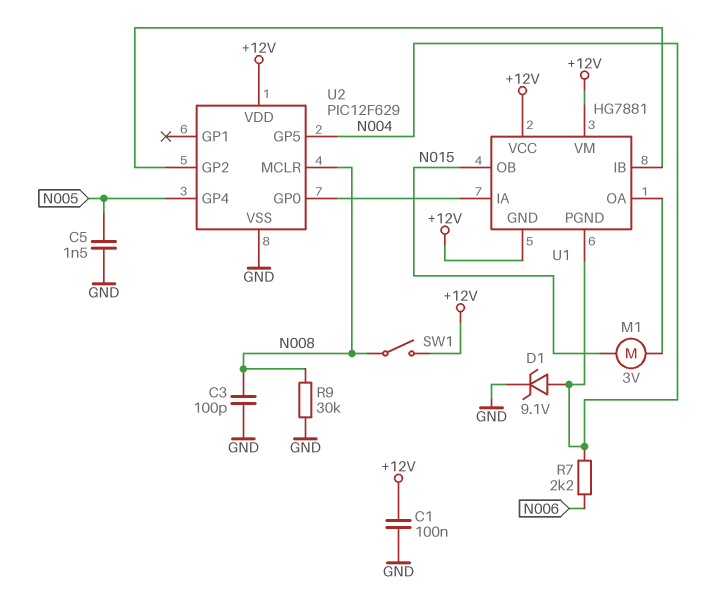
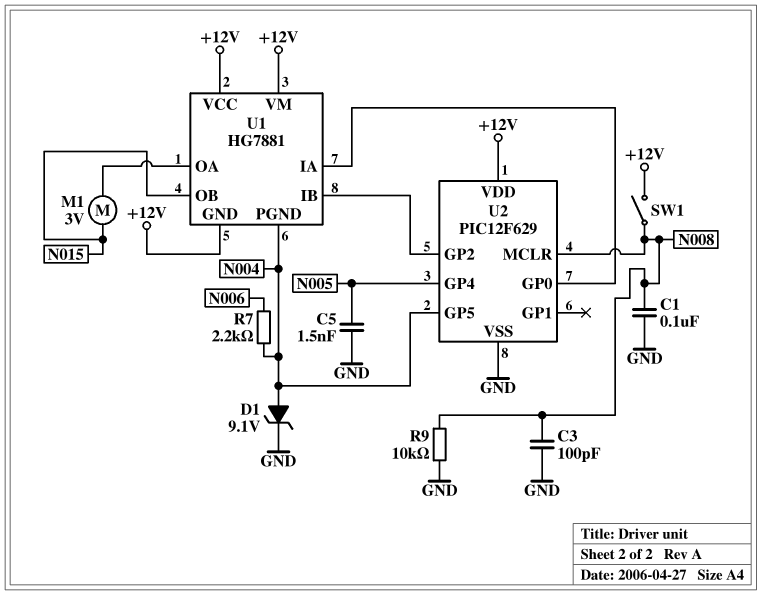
C1: 100nF (+12V, GND) -> 100nF (GND, N008)
R9: 30k (GND, N008) -> 10k (GND, N008)

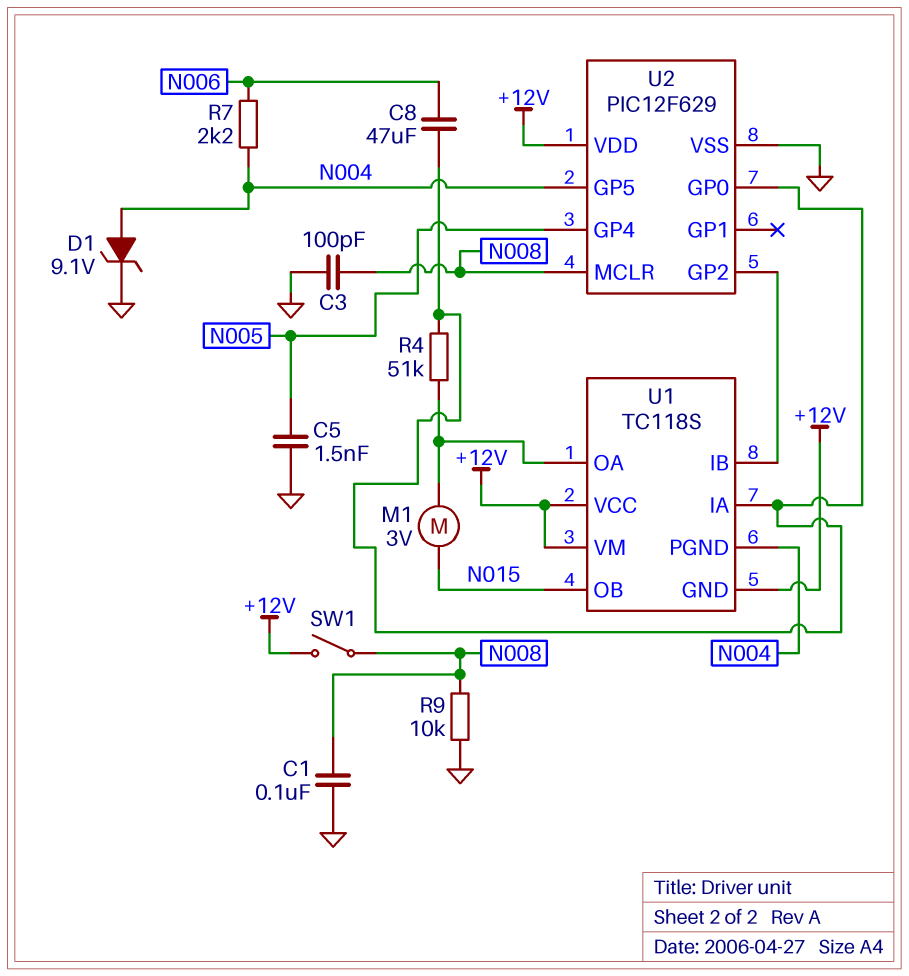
C8: none -> 47uF (N006, U1/IA)
R4: none -> 51k (U1/IA, U1/OA)
U1: HG7881 -> TC118S

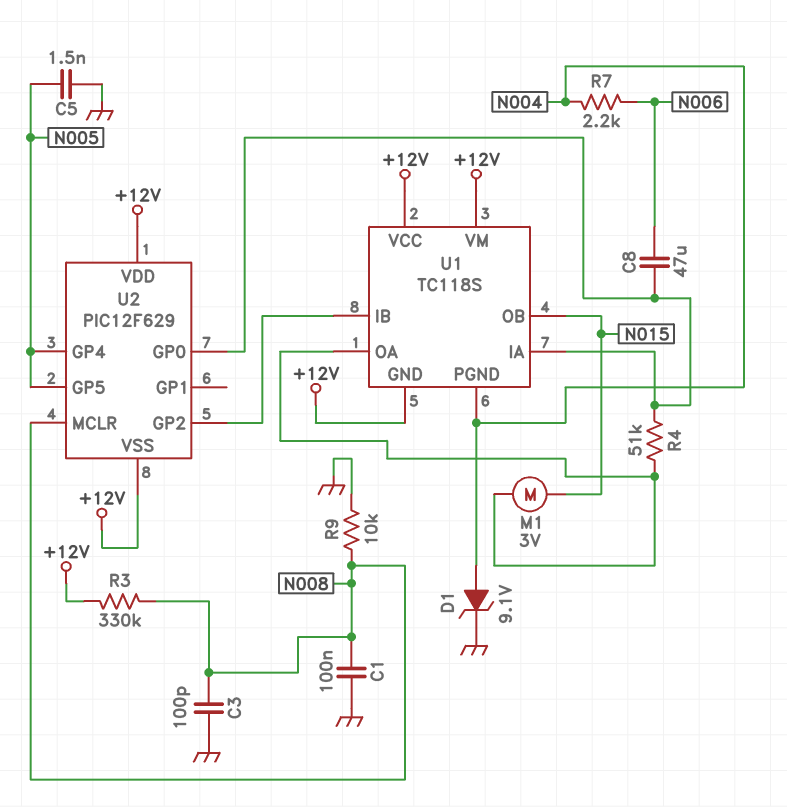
R3: none -> 330k (+12V, N008)
SW1: switch (+12V, N008) -> none
U2 pin GP5: N004 -> N005
U2 pin VSS: GND -> +12V

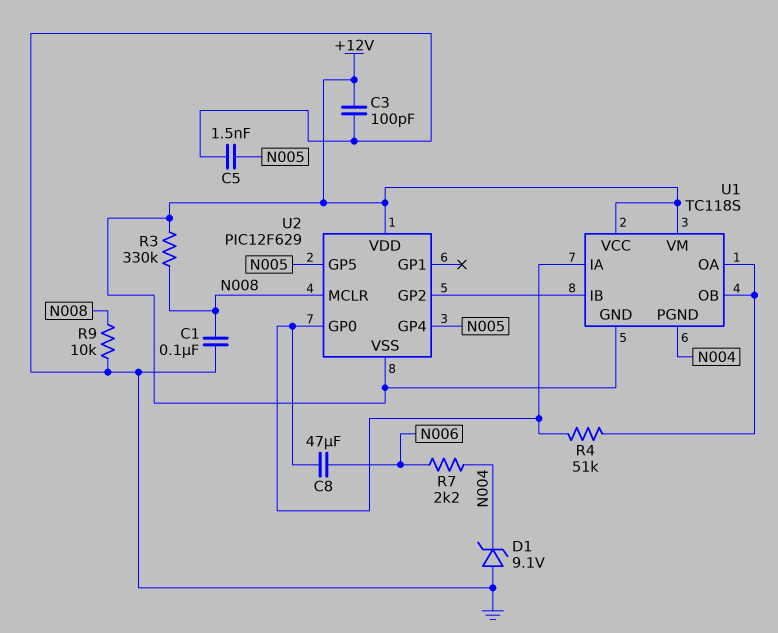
C3: 100pF (GND, N008) -> 100pF (+12V, GND)
D1: zener 9.1V (A N004, K GND) -> zener 9.1V (A GND, K N004)
M1: motor 3V (N015, U1/OA) -> none
U1 pin OB: N015 -> U1/OA

